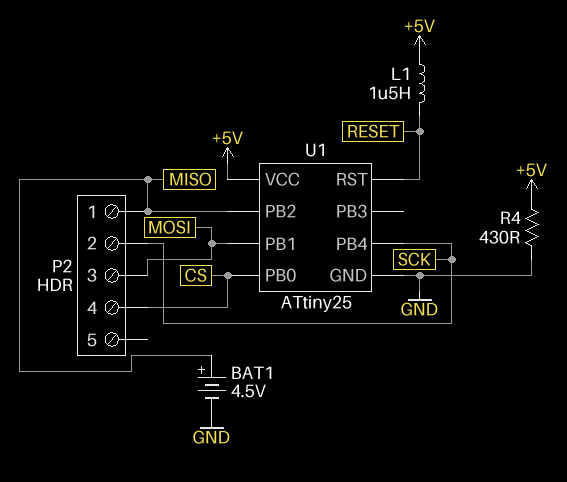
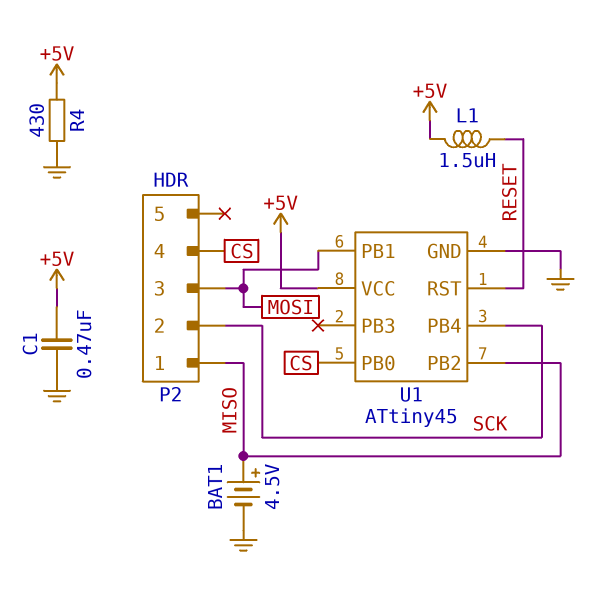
C1: none -> 470nF (+5V, GND)
U1: ATtiny25 -> ATtiny45

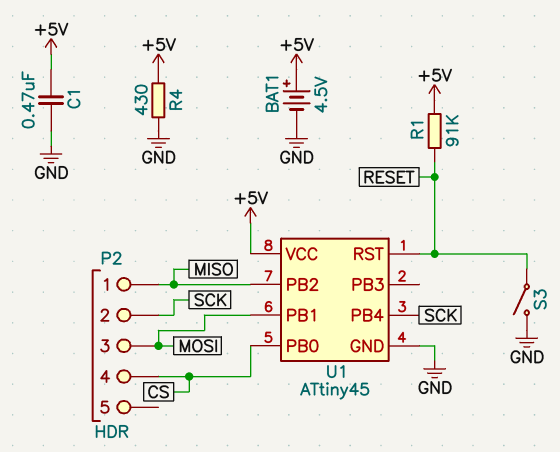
BAT1: 4.5V (plus MISO, minus GND) -> 4.5V (plus +5V, minus GND)
L1: 1.5uH (+5V, RESET) -> none
R1: none -> 91k (+5V, RESET)
S3: none -> switch (GND, RESET)

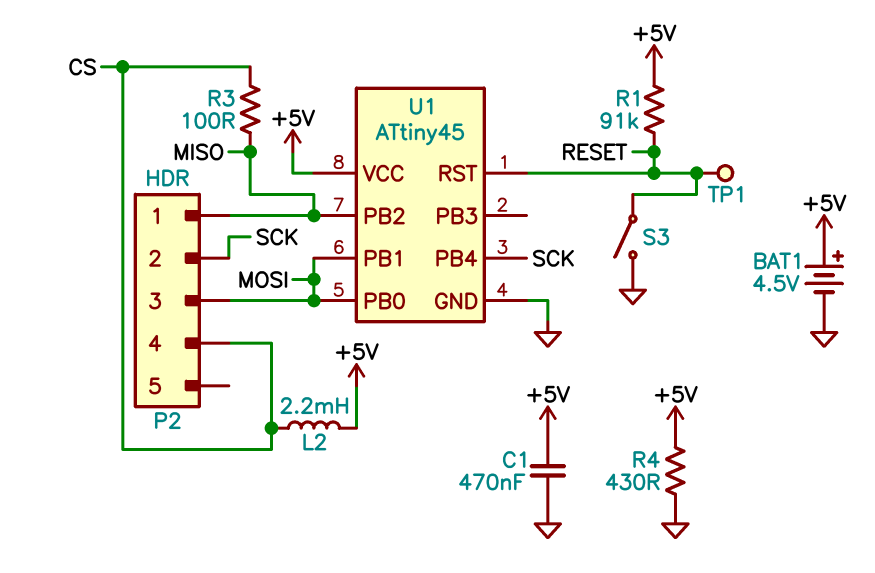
L2: none -> 2.2mH (+5V, CS)
R3: none -> 100 (CS, MISO)
TP1: none -> test point (RESET)
U1 pin PB0: CS -> MOSI

